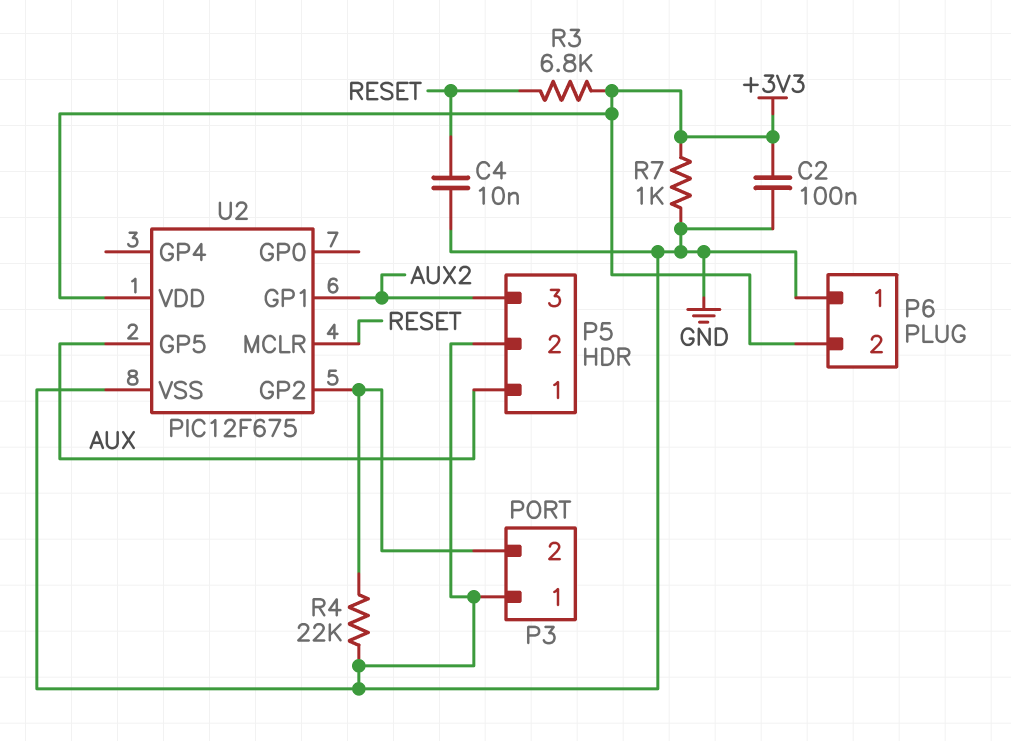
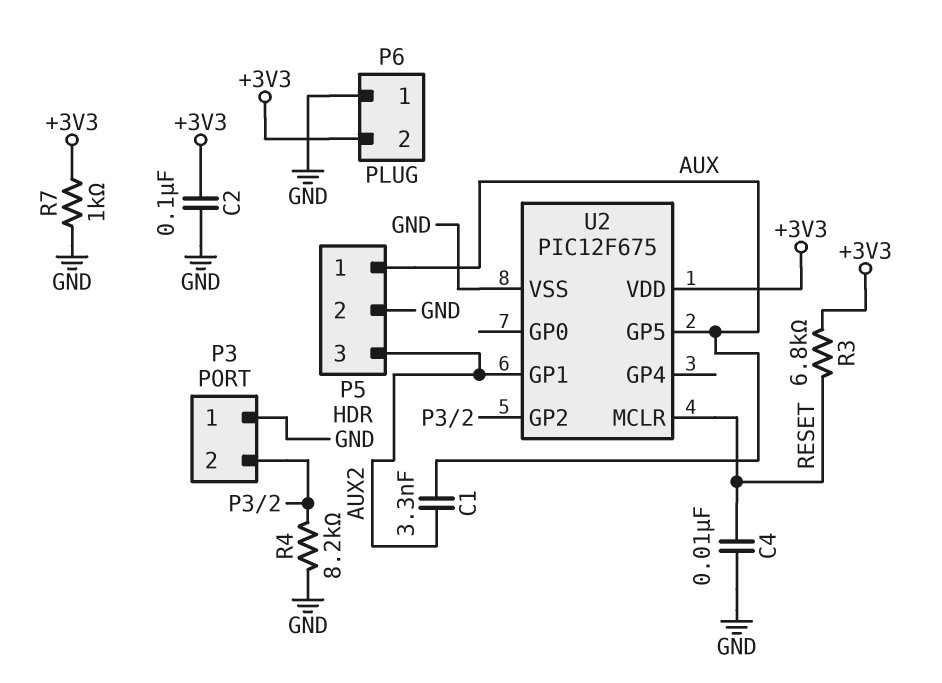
C1: none -> 3.3nF (AUX, AUX2)
R4: 22k (GND, P3/2) -> 8.2k (GND, P3/2)

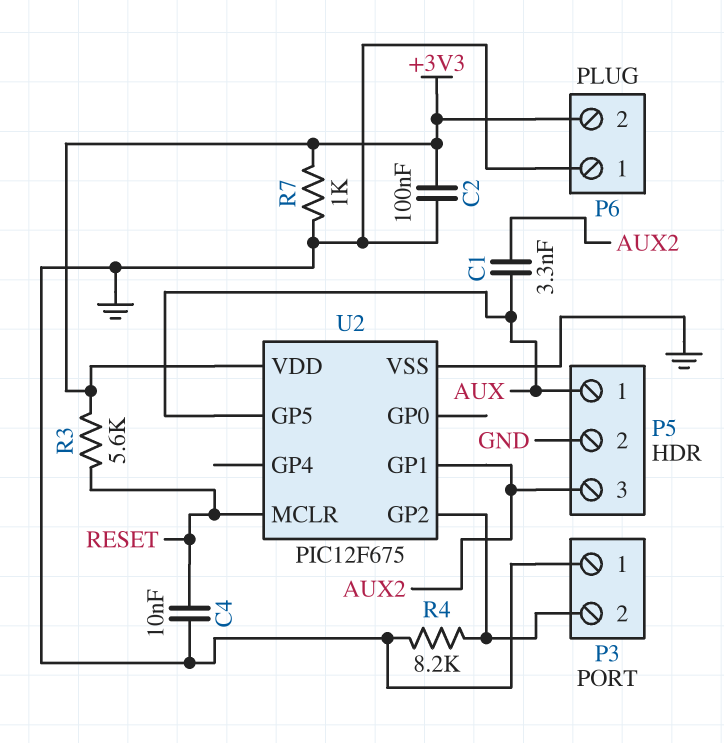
R3: 6.8k (+3V3, RESET) -> 5.6k (+3V3, RESET)

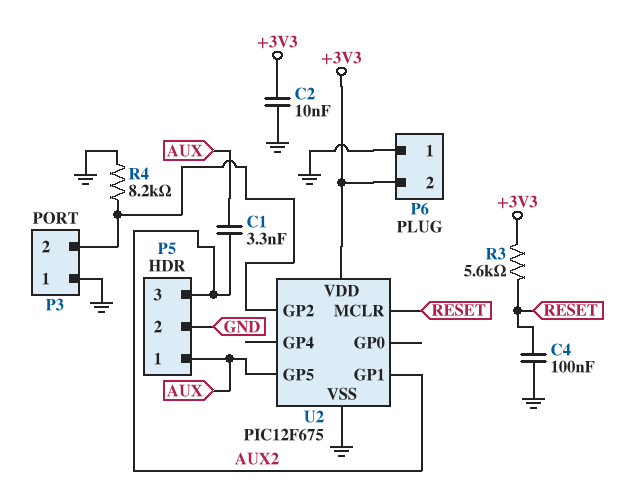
C2: 100nF (+3V3, GND) -> 10nF (+3V3, GND)
C4: 10nF (GND, RESET) -> 100nF (GND, RESET)
R7: 1k (+3V3, GND) -> none

